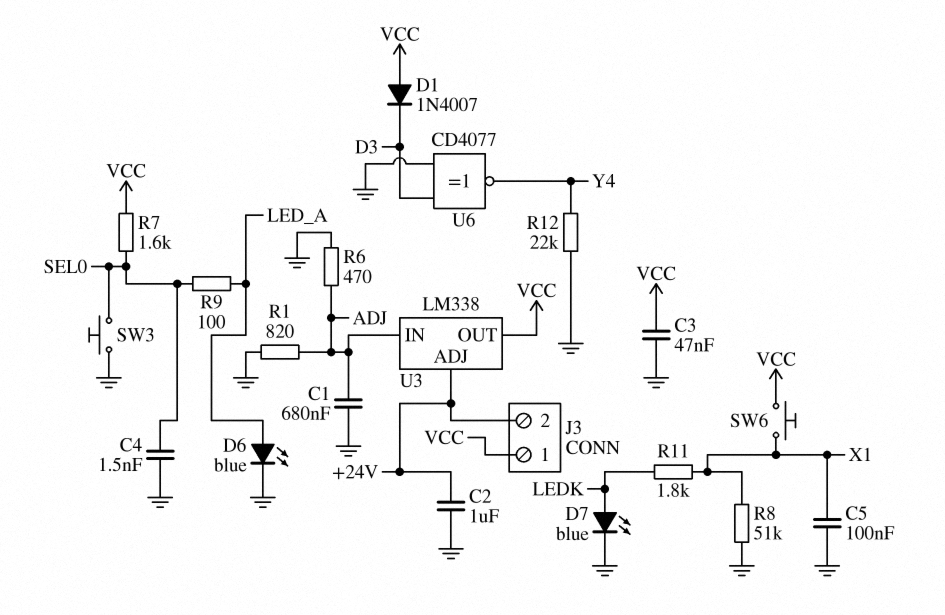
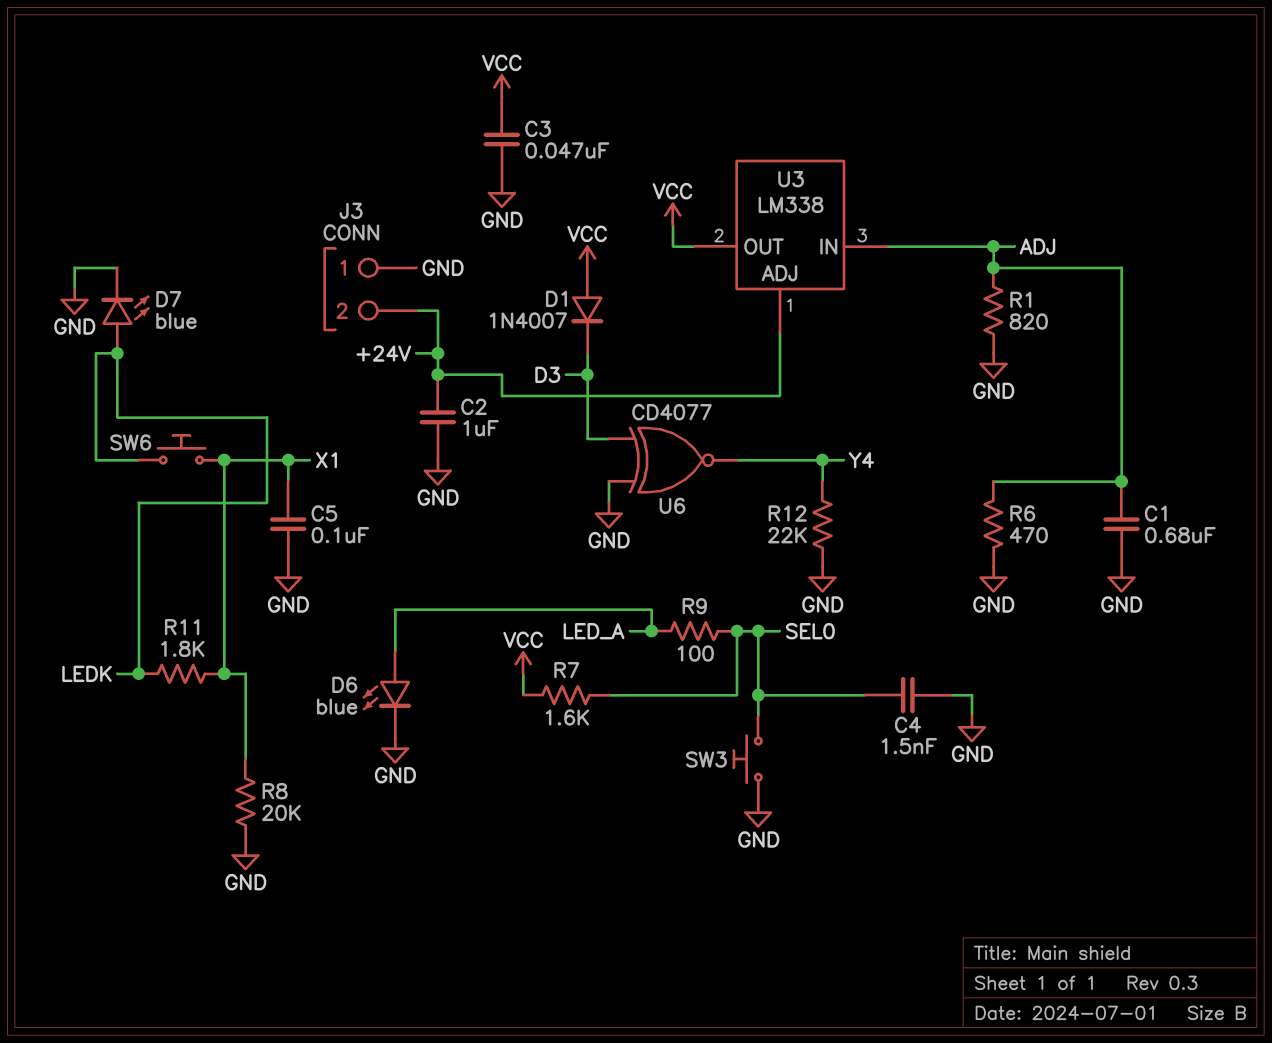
J3 pin 1: VCC -> GND
R8: 51k (GND, X1) -> 20k (GND, X1)
SW6: button (VCC, X1) -> button (LEDK, X1)

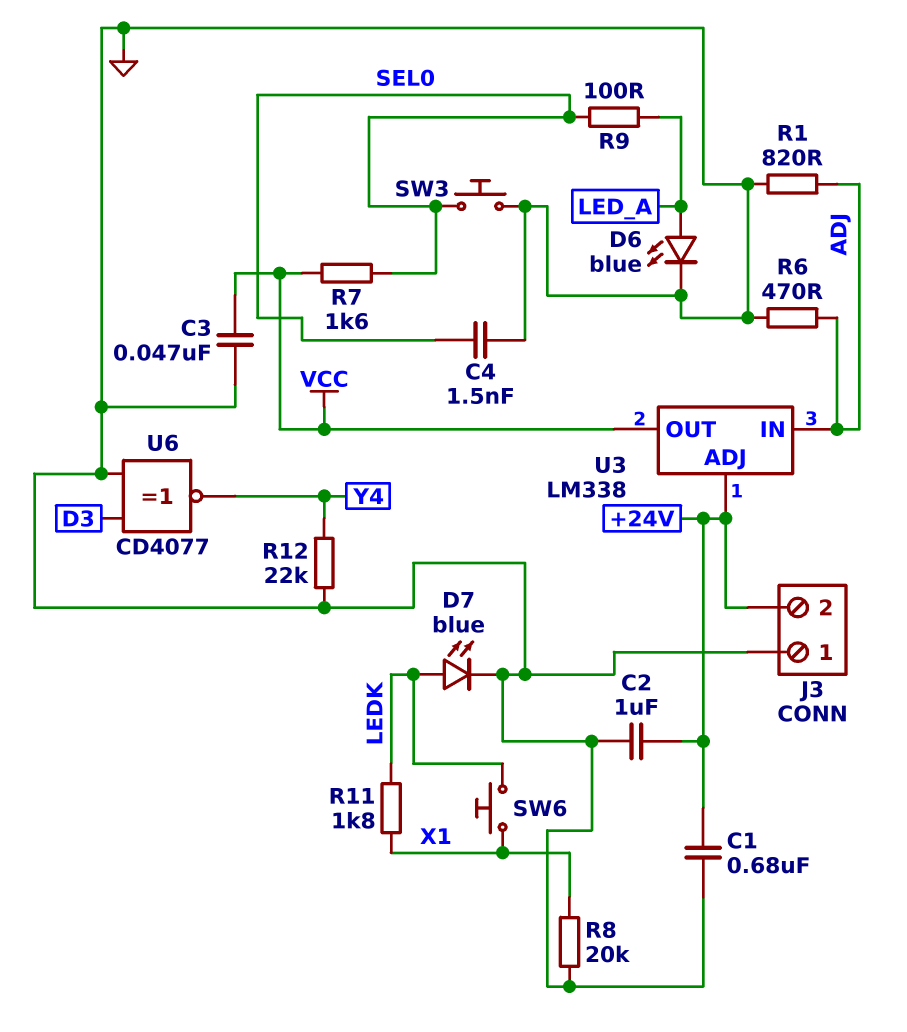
C1: 680nF (ADJ, GND) -> 680nF (+24V, GND)
C5: 100nF (GND, X1) -> none
D1: diode 1N4007 (A VCC, K D3) -> none

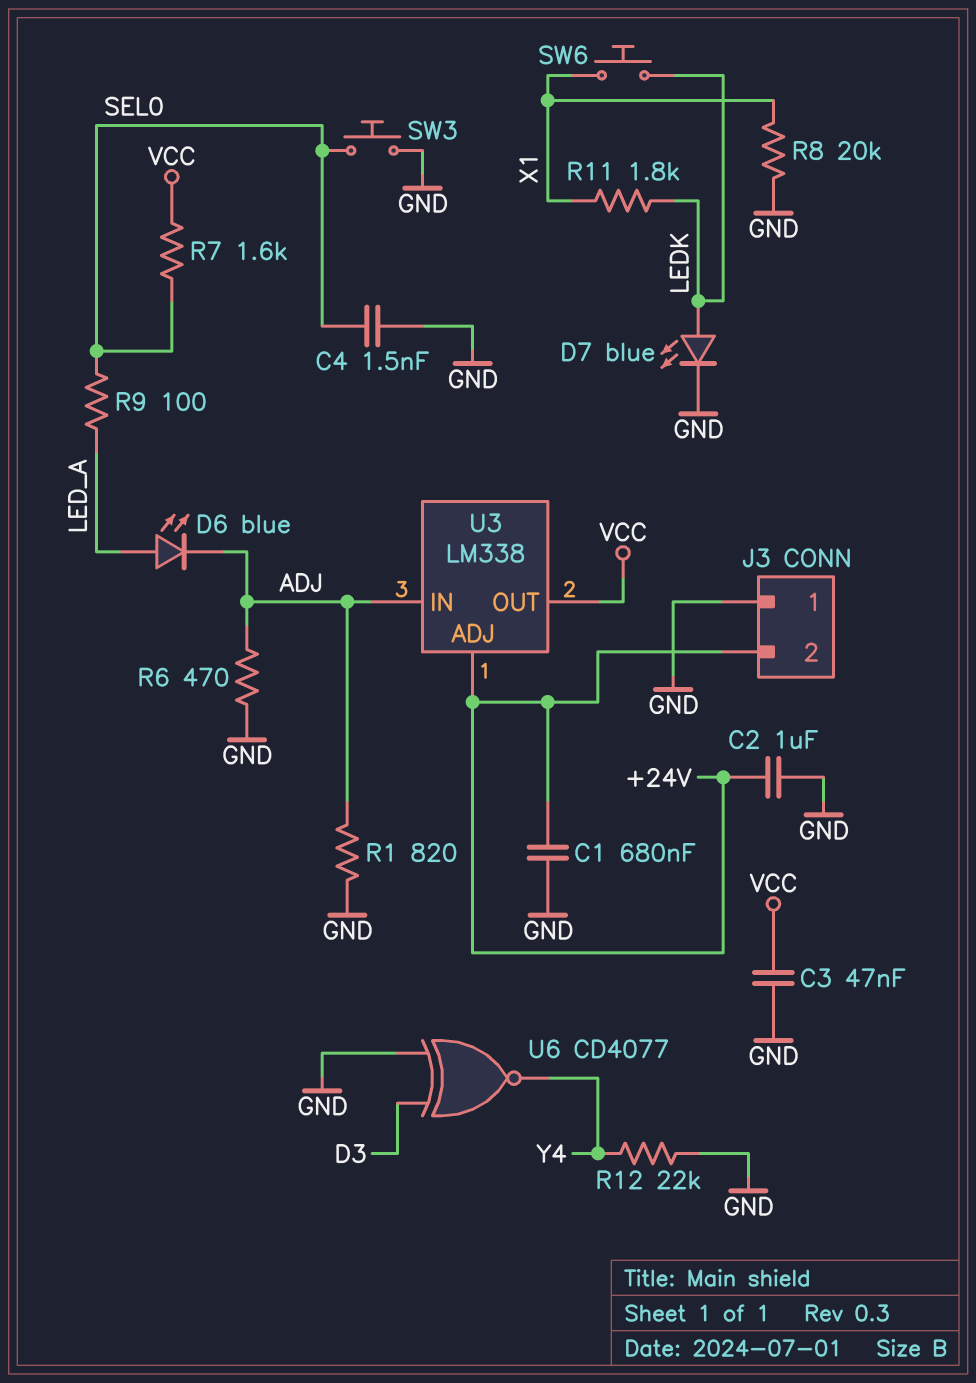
D6: LED blue (A LED_A, K GND) -> LED blue (A LED_A, K ADJ)

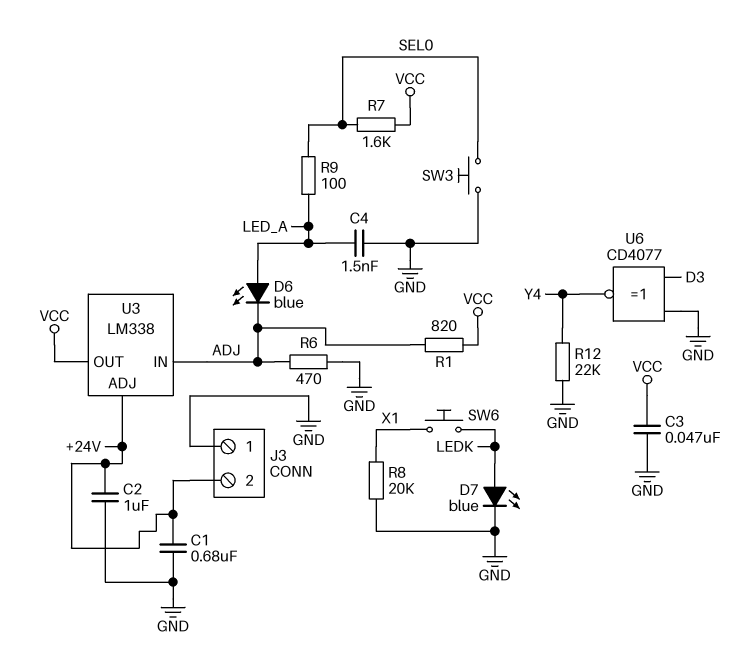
C4: 1.5nF (GND, SEL0) -> 1.5nF (GND, LED_A)
R1: 820 (ADJ, GND) -> 820 (ADJ, VCC)
R11: 1.8k (LEDK, X1) -> none

